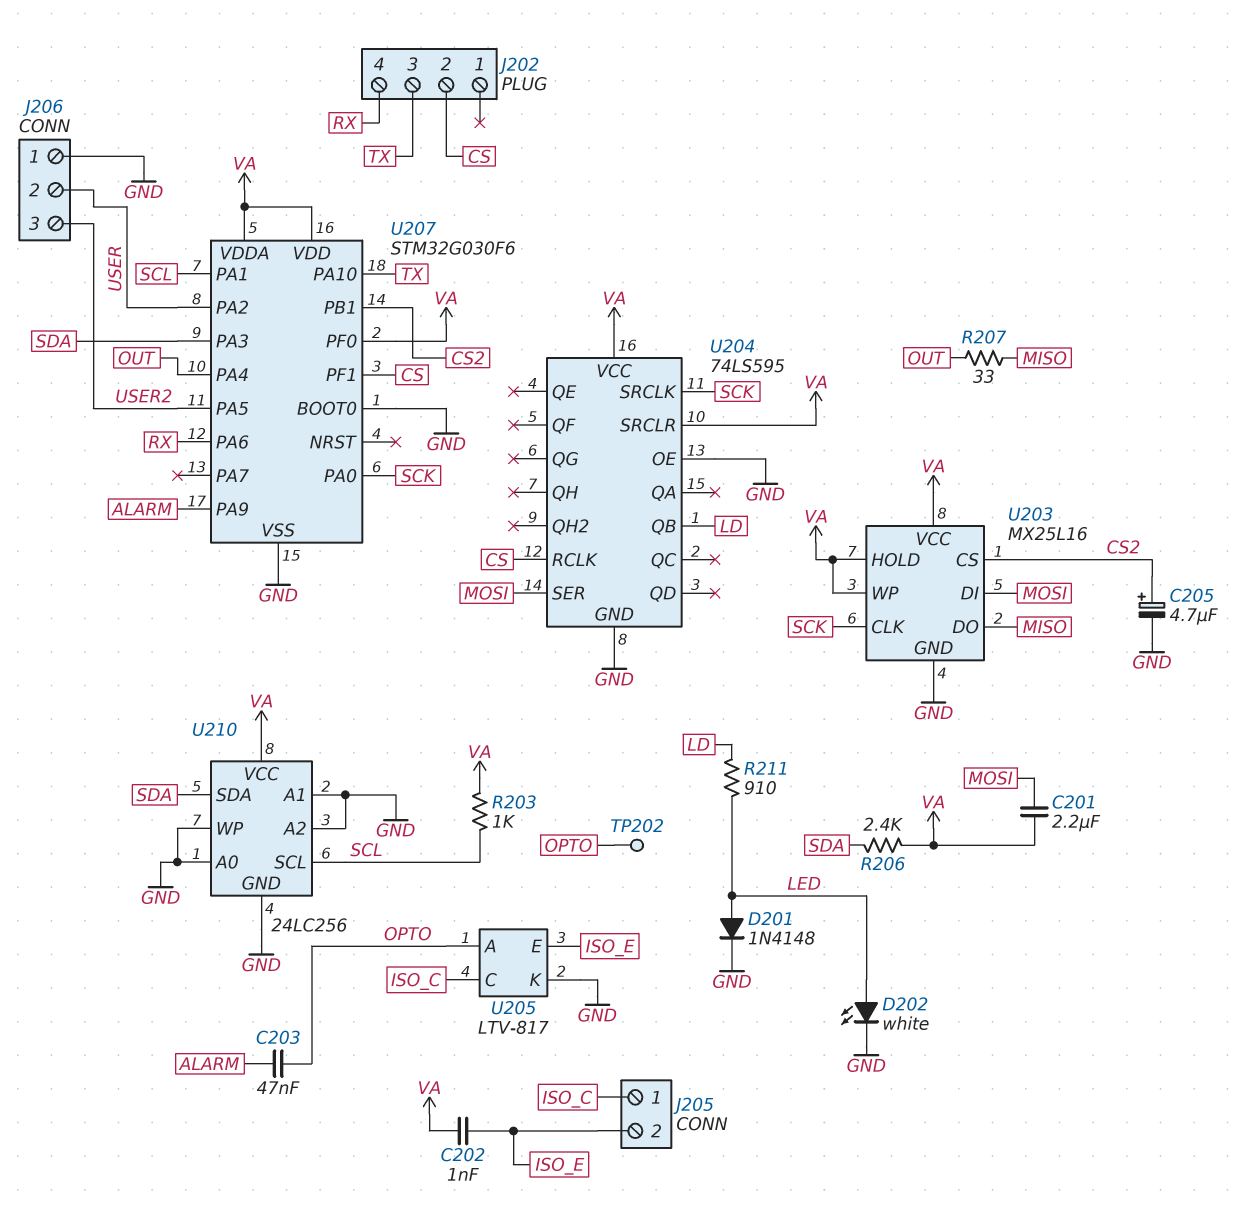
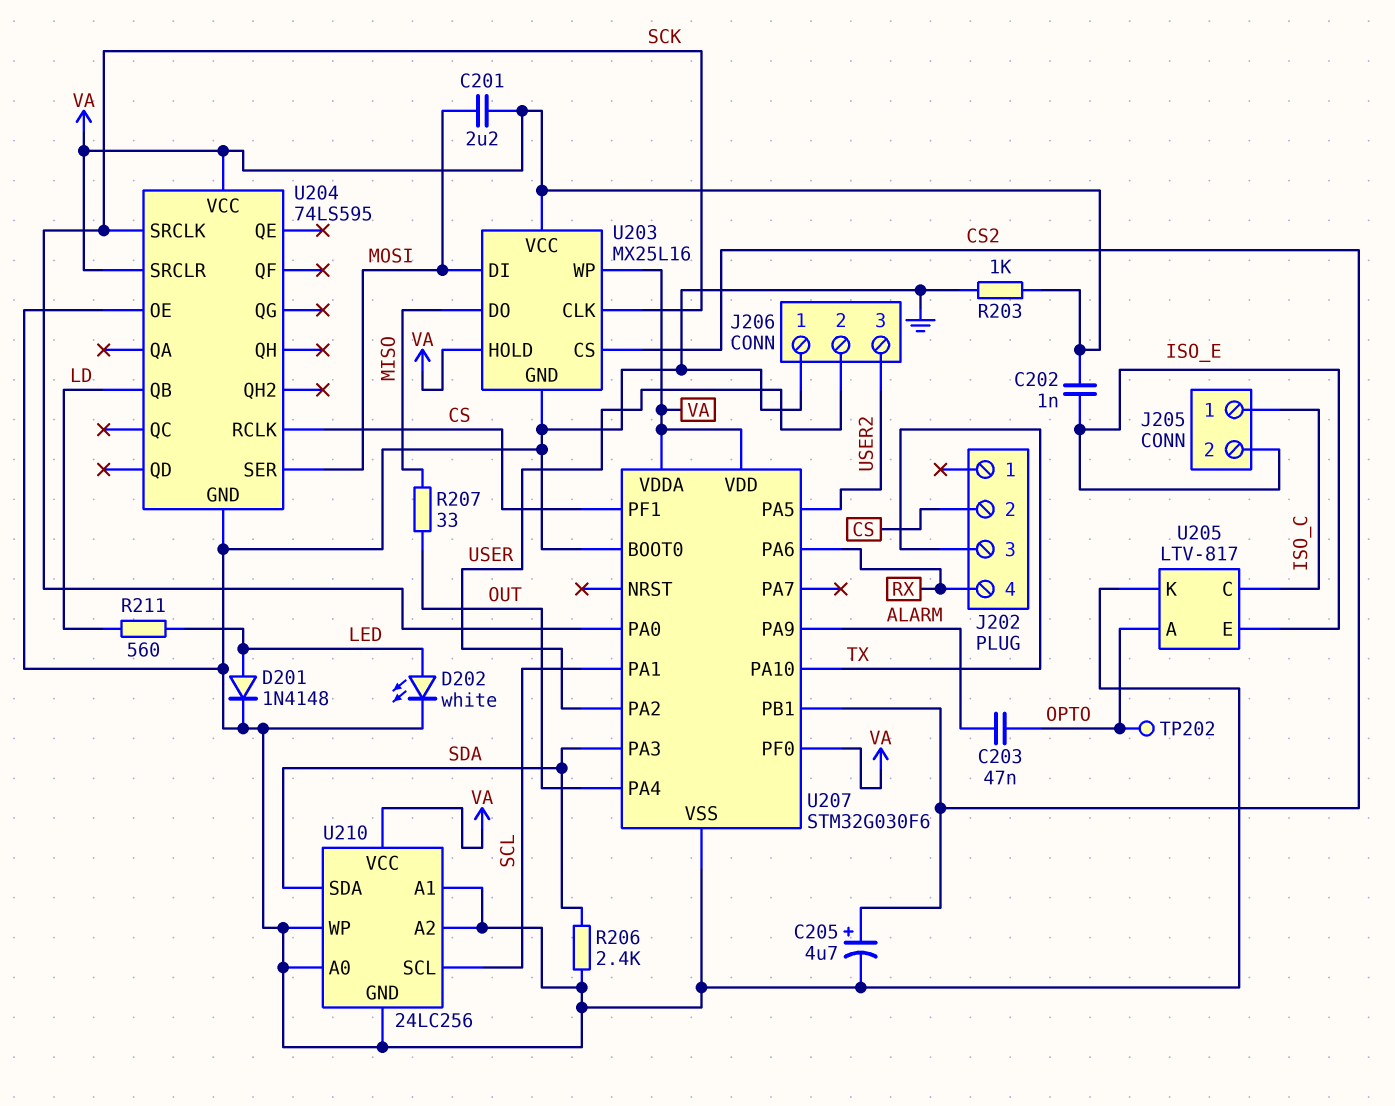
R203: 1k (SCL, VA) -> 1k (GND, VA)
R206: 2.4k (SDA, VA) -> 2.4k (GND, SDA)
R211: 910 (LD, LED) -> 560 (LD, LED)

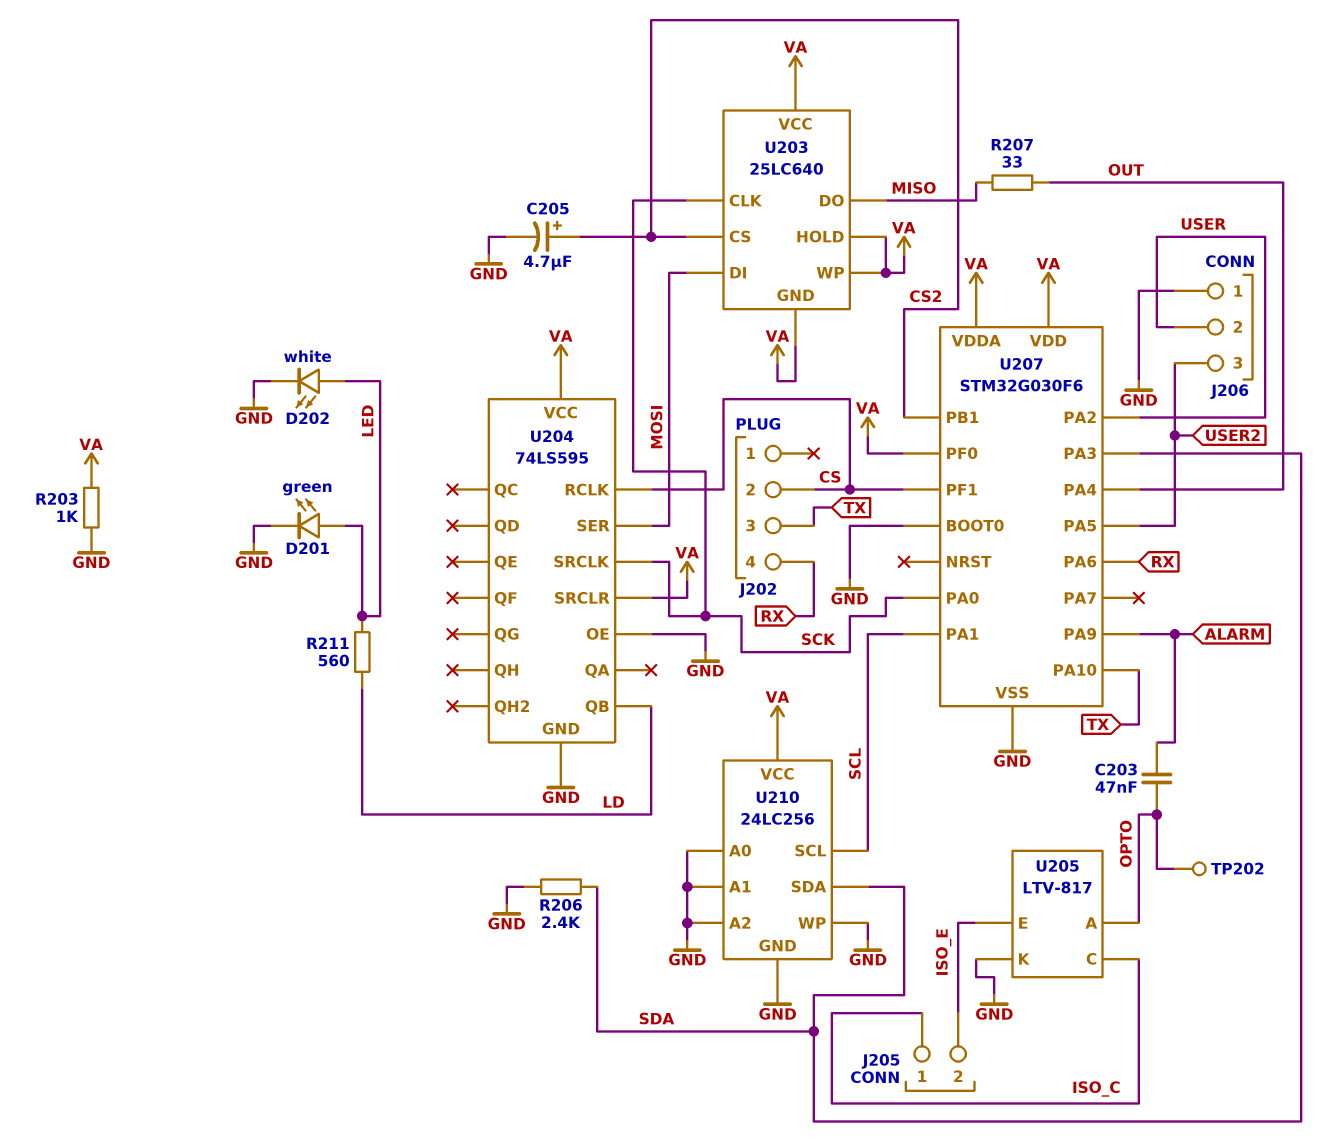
C201: 2.2uF (MOSI, VA) -> none
C202: 1nF (ISO_E, VA) -> none
D201: diode 1N4148 (A LED, K GND) -> LED green (A LED, K GND)
U203: MX25L16 -> 25LC640
U203 pin GND: GND -> VA

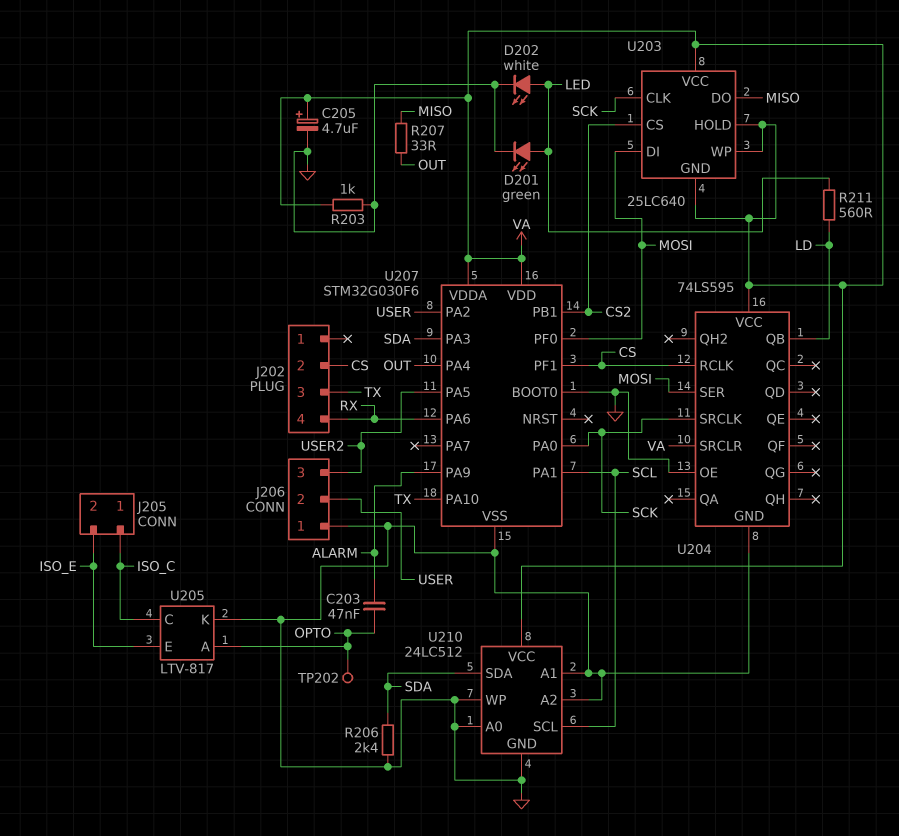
C205: 4.7uF (plus CS2, minus GND) -> 4.7uF (plus VA, minus GND)
U207 pin PF0: VA -> MOSI
U210: 24LC256 -> 24LC512

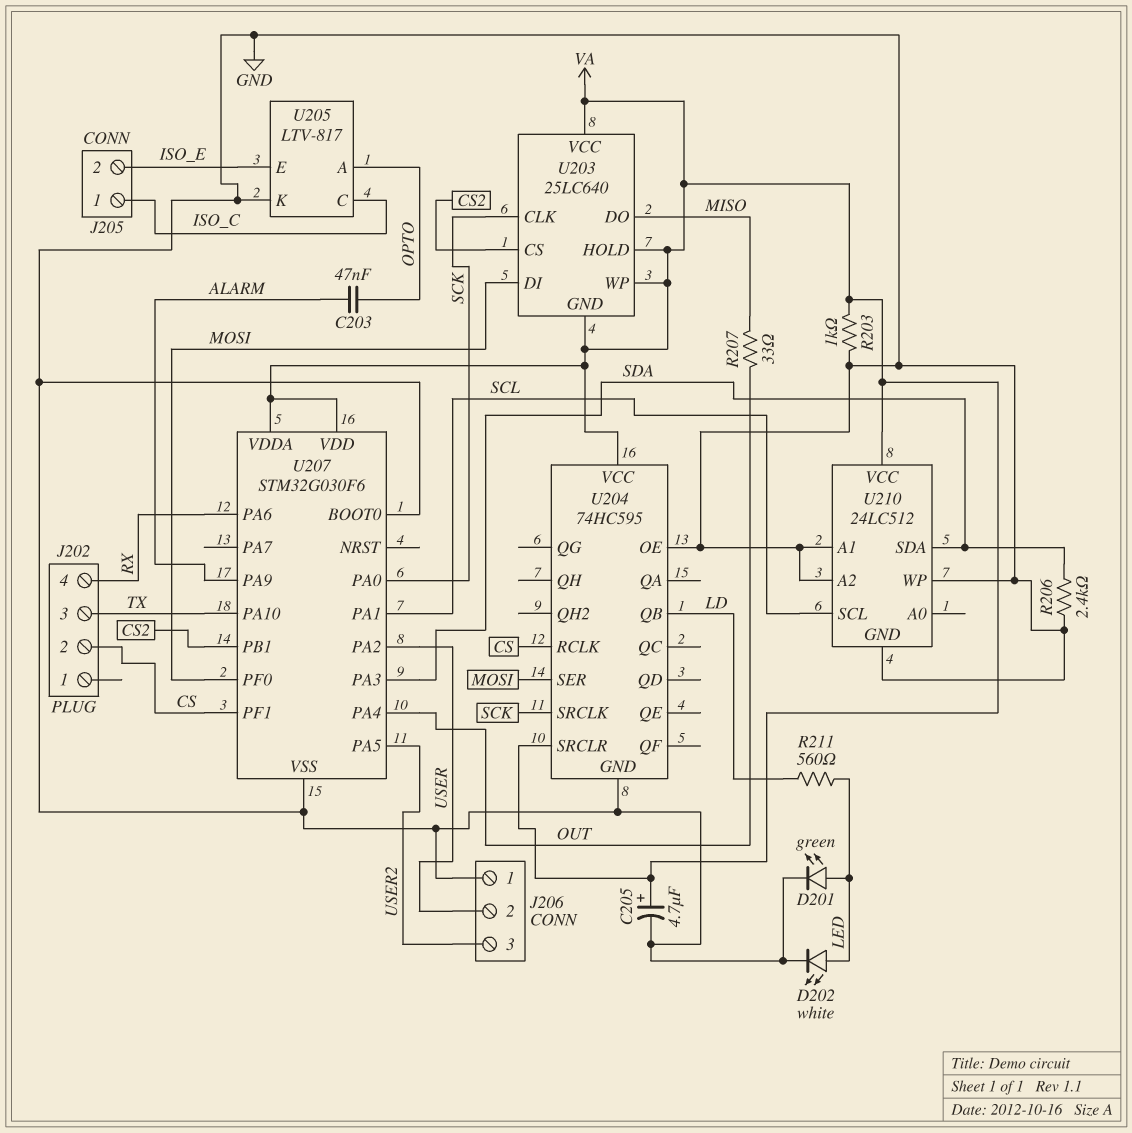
TP202: test point (OPTO) -> none
U204: 74LS595 -> 74HC595
U210 pin A0: GND -> none

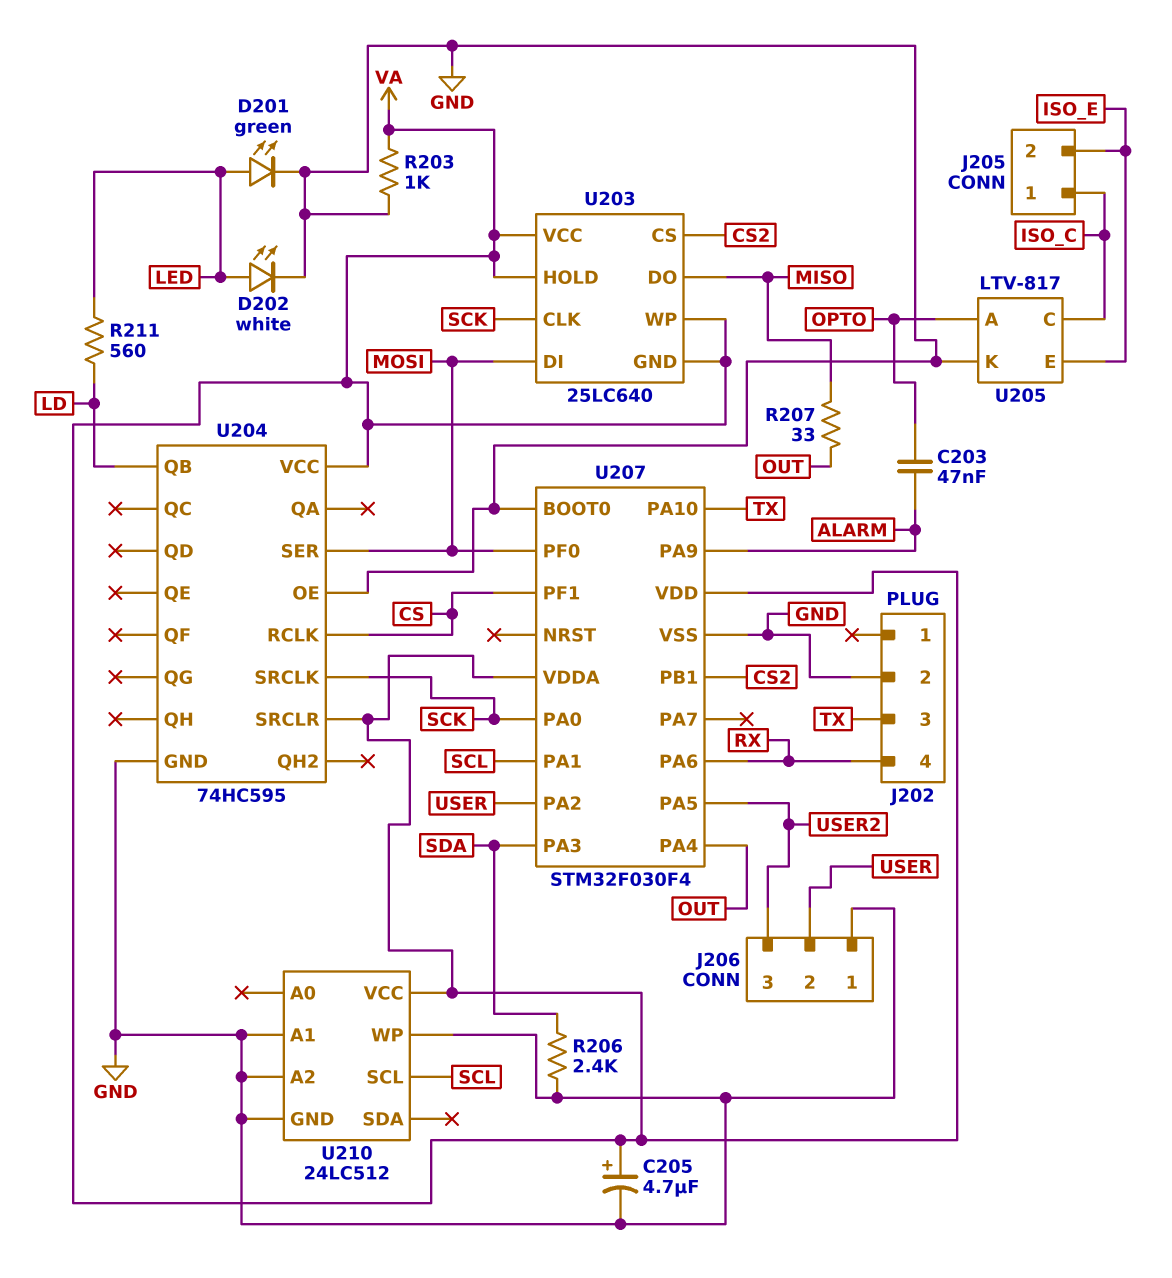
J202 pin 2: CS -> GND
U207: STM32G030F6 -> STM32F030F4
U210 pin SDA: SDA -> none

